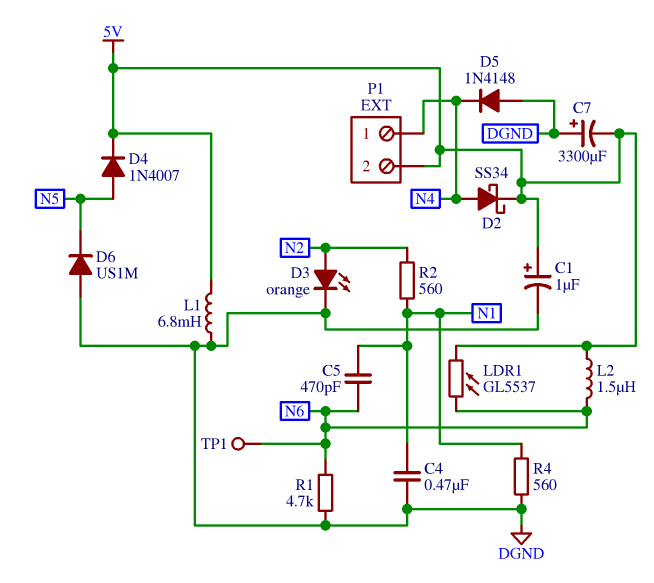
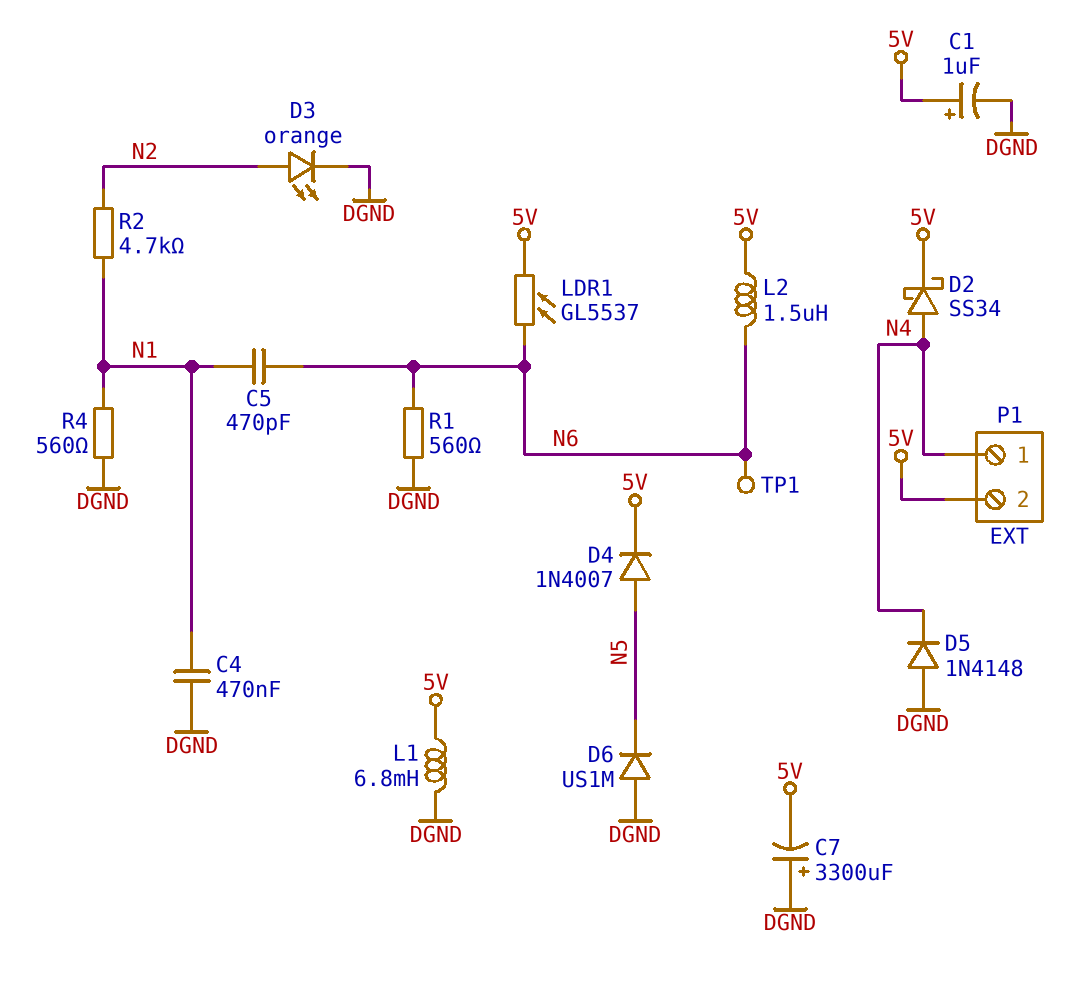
R1: 4.7k (DGND, N6) -> 560 (DGND, N6)
R2: 560 (N1, N2) -> 4.7k (N1, N2)

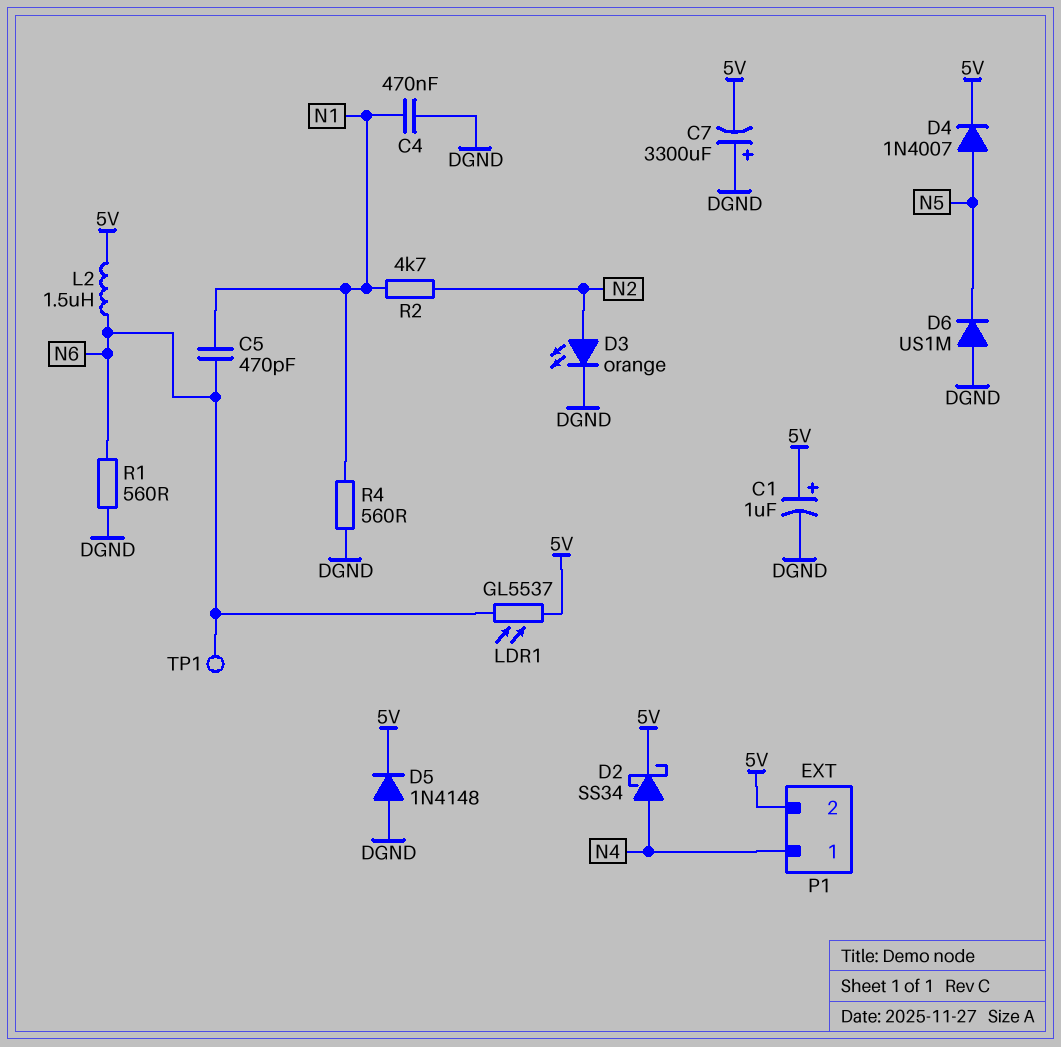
D5: diode 1N4148 (A DGND, K N4) -> diode 1N4148 (A DGND, K 5V)
L1: 6.8mH (5V, DGND) -> none

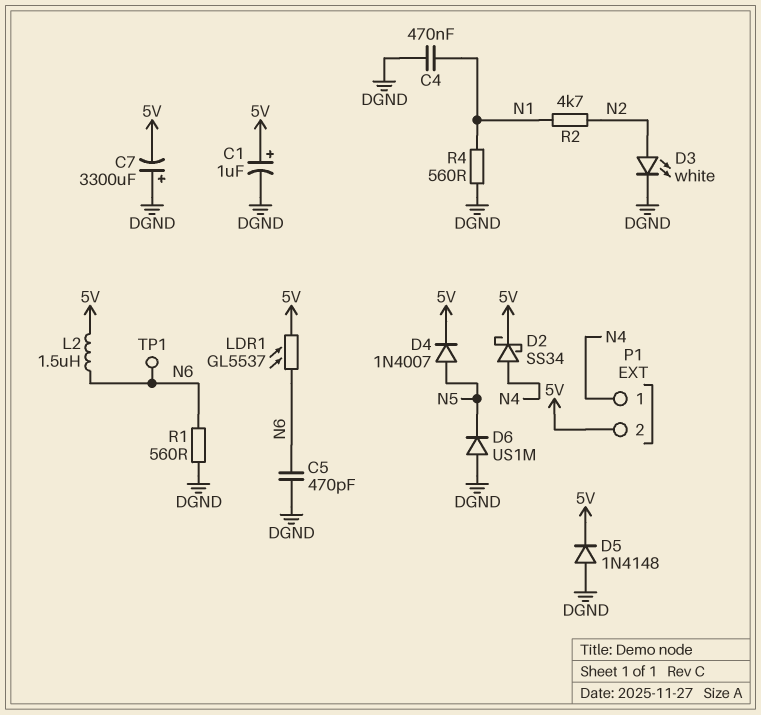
C5: 470pF (N1, N6) -> 470pF (DGND, N6)
D3: LED orange (A N2, K DGND) -> LED white (A N2, K DGND)

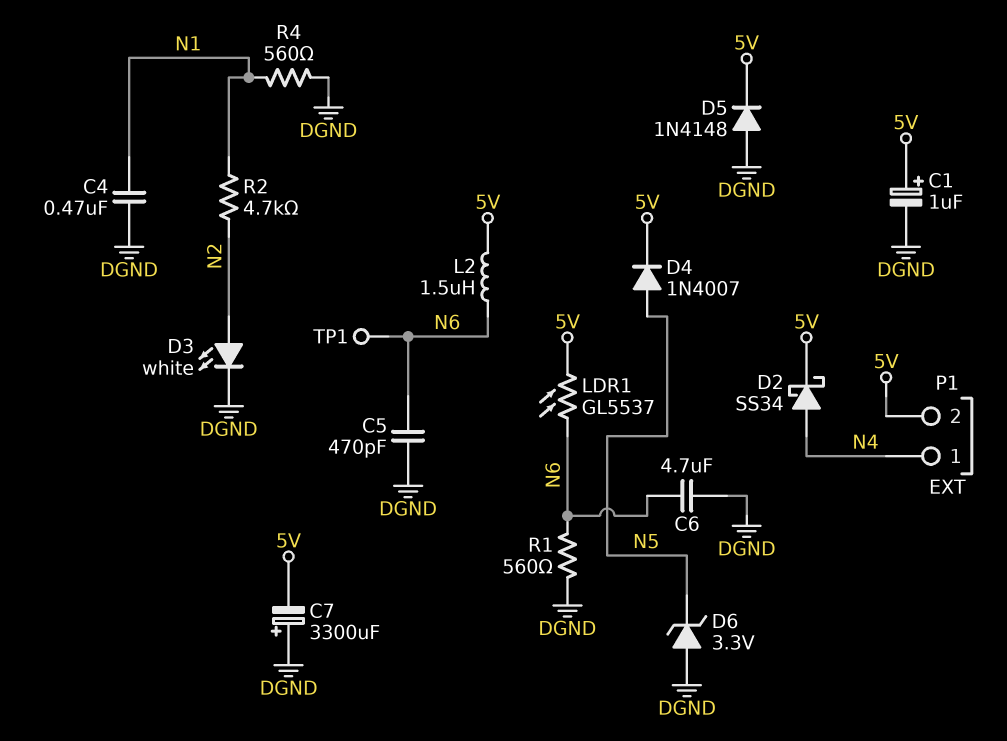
C6: none -> 4.7uF (DGND, N6)
D6: diode US1M (A DGND, K N5) -> zener 3.3V (A DGND, K N5)

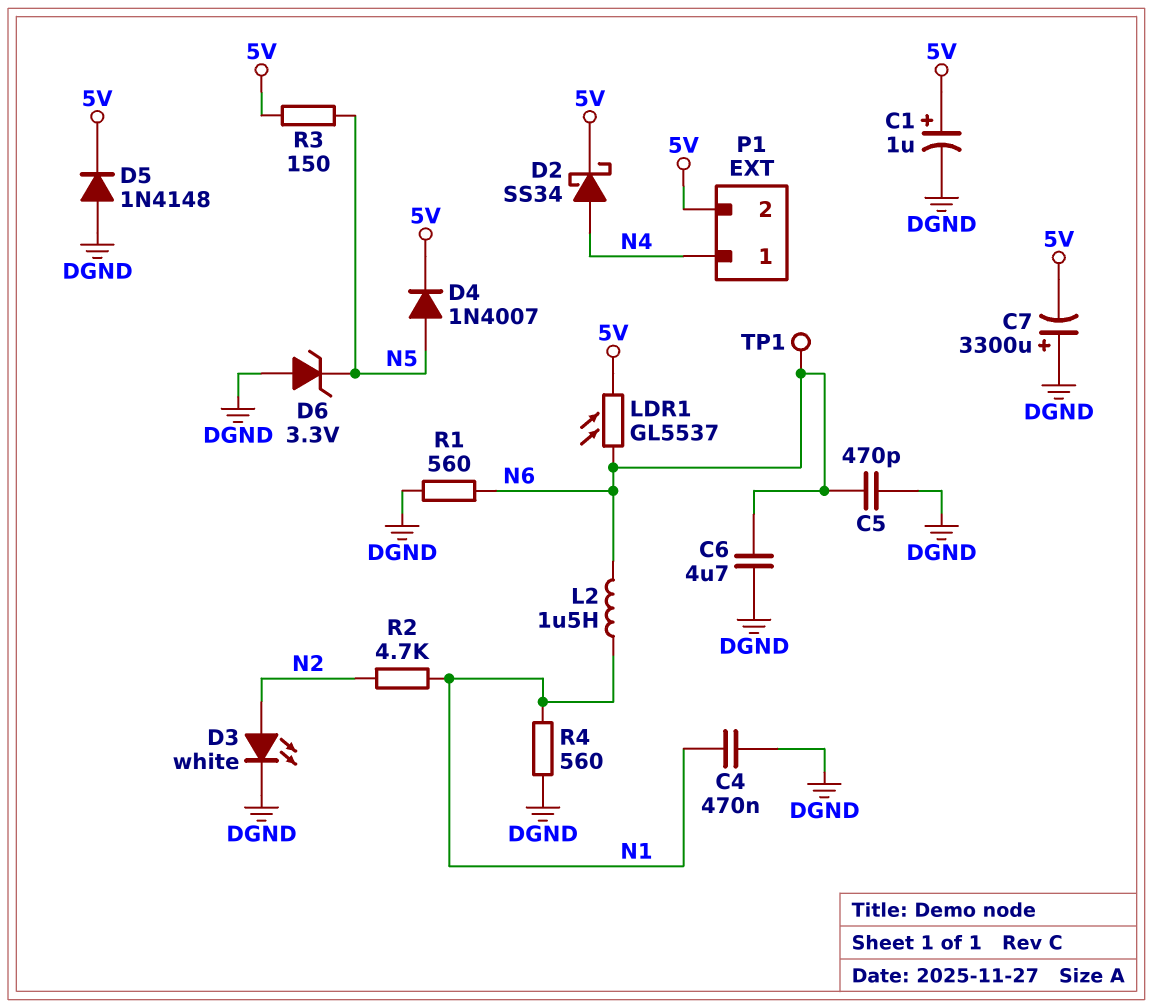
L2: 1.5uH (5V, N6) -> 1.5uH (N1, N6)
R3: none -> 150 (5V, N5)

